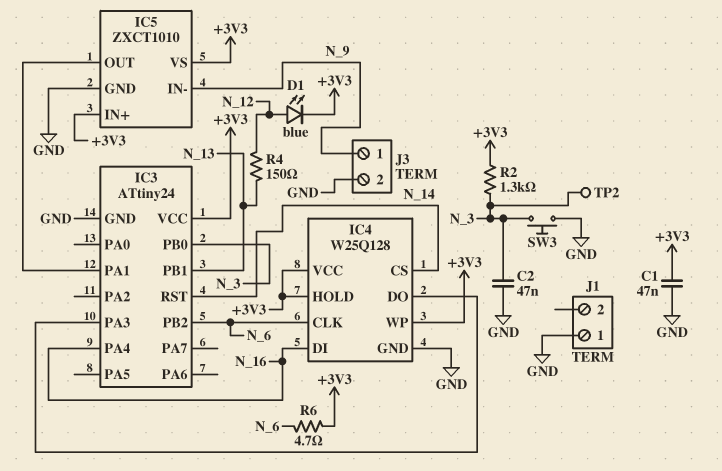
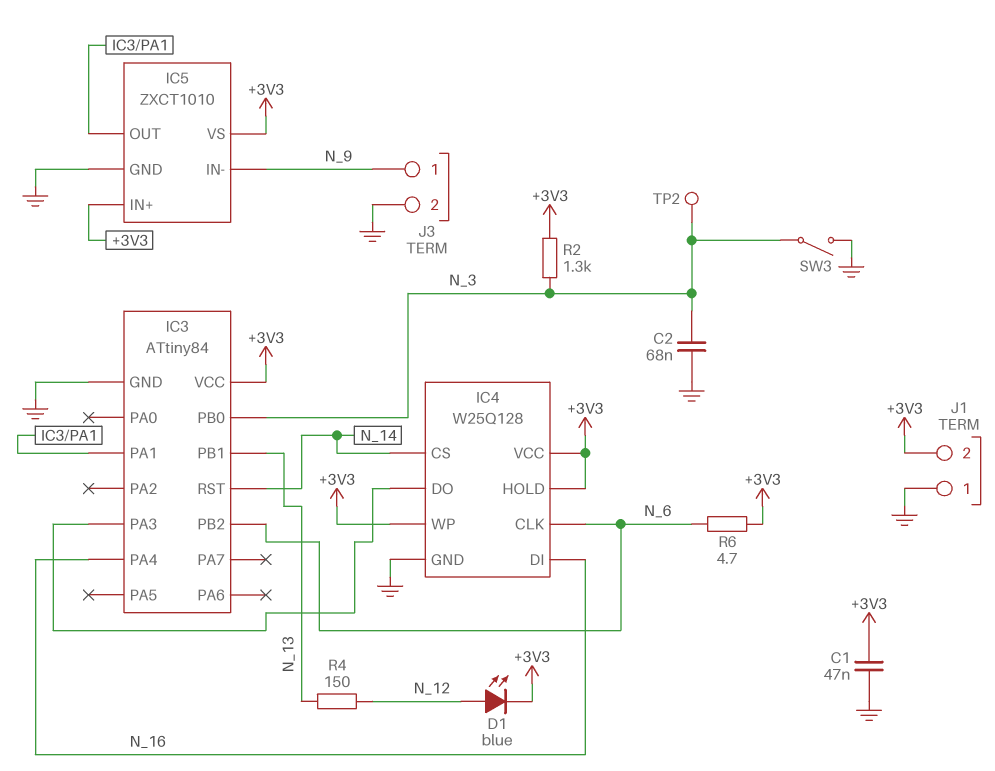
C2: 47nF (GND, N_3) -> 68nF (GND, N_3)
IC3: ATtiny24 -> ATtiny84
J1 pin 2: none -> +3V3
SW3: button (GND, N_3) -> switch (GND, N_3)

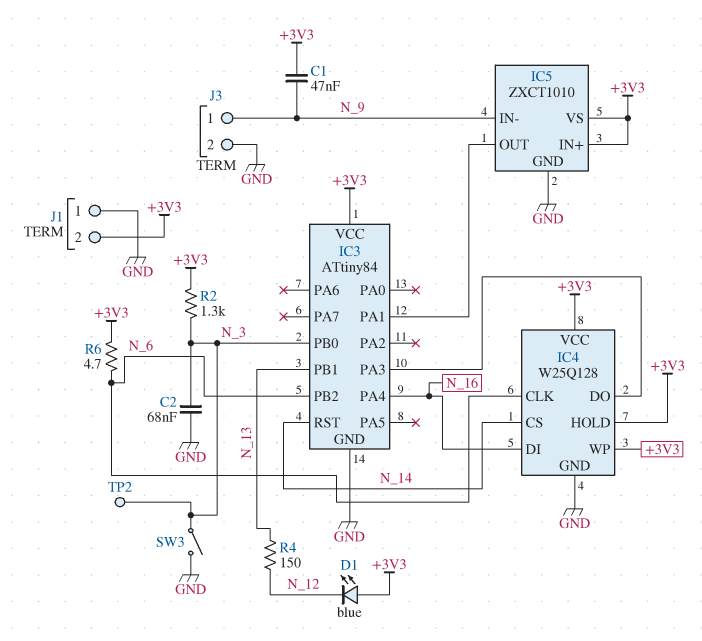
C1: 47nF (+3V3, GND) -> 47nF (+3V3, N_9)
D1: LED blue (A N_12, K +3V3) -> LED blue (A +3V3, K N_12)

